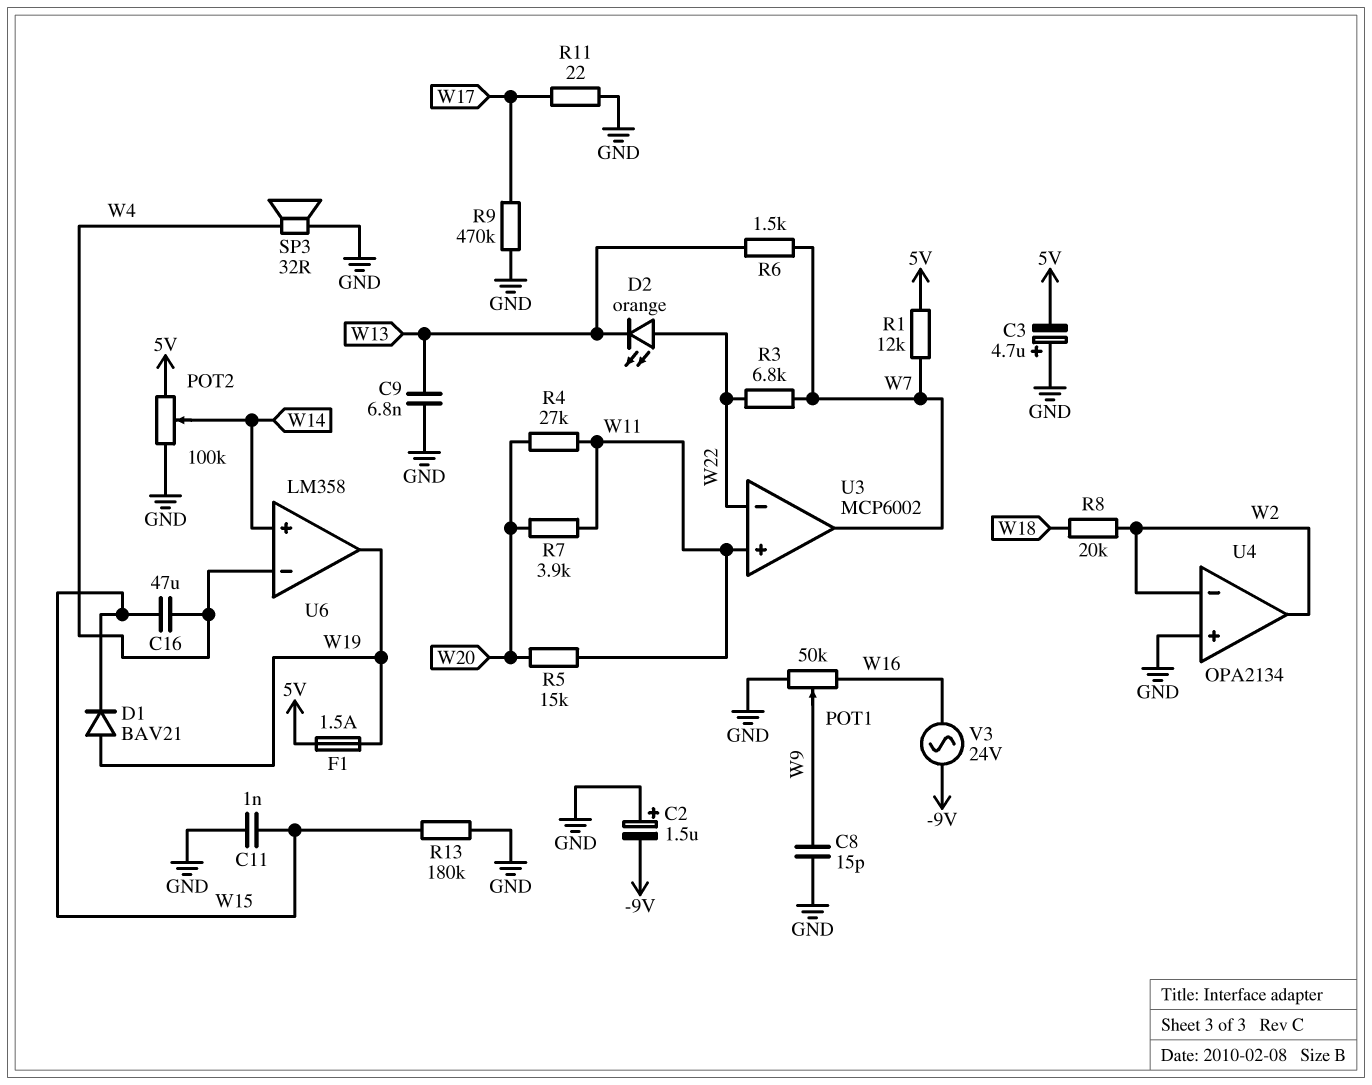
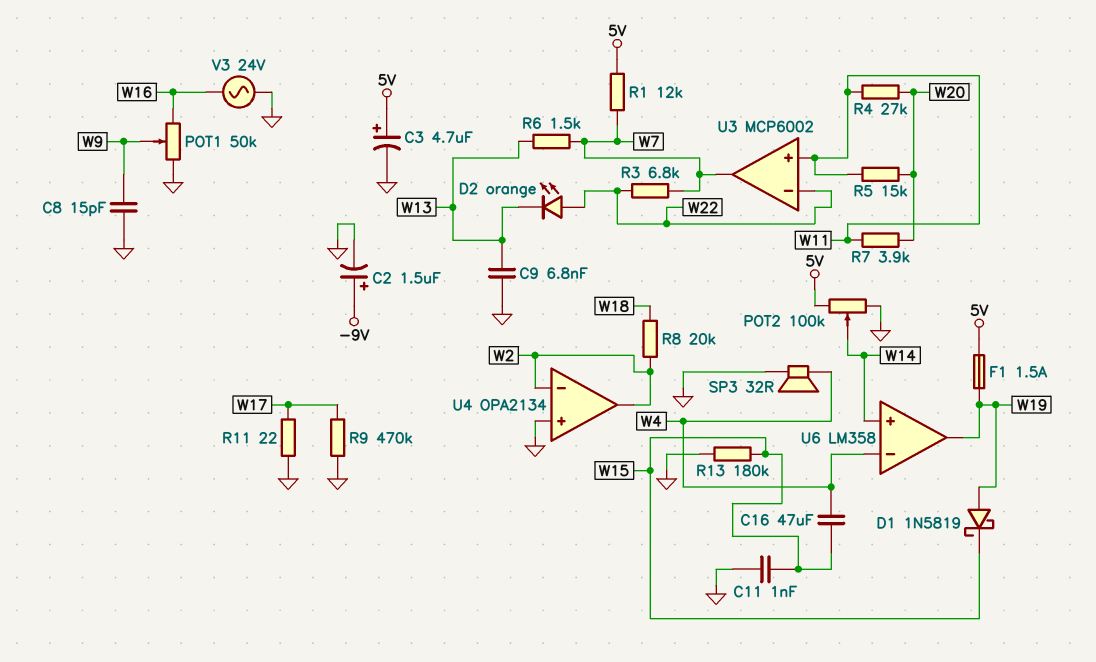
C2: 1.5uF (plus GND, minus -9V) -> 1.5uF (plus -9V, minus GND)
C3: 4.7uF (plus GND, minus 5V) -> 4.7uF (plus 5V, minus GND)
D1: diode BAV21 (A W19, K W15) -> schottky 1N5819 (A W19, K W15)
V3: AC 24V (-9V, W16) -> AC 24V (GND, W16)

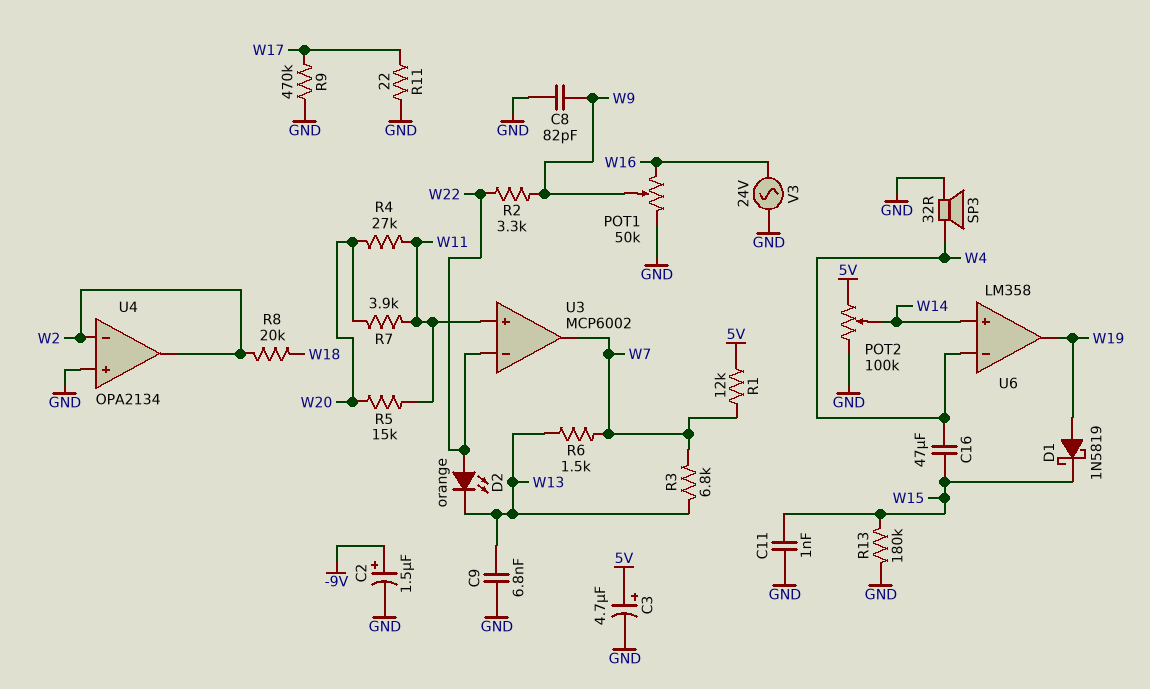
C8: 15pF (GND, W9) -> 82pF (GND, W9)
F1: 1.5A (5V, W19) -> none
R2: none -> 3.3k (W9, W22)
R3: 6.8k (W7, W22) -> 6.8k (W7, W13)

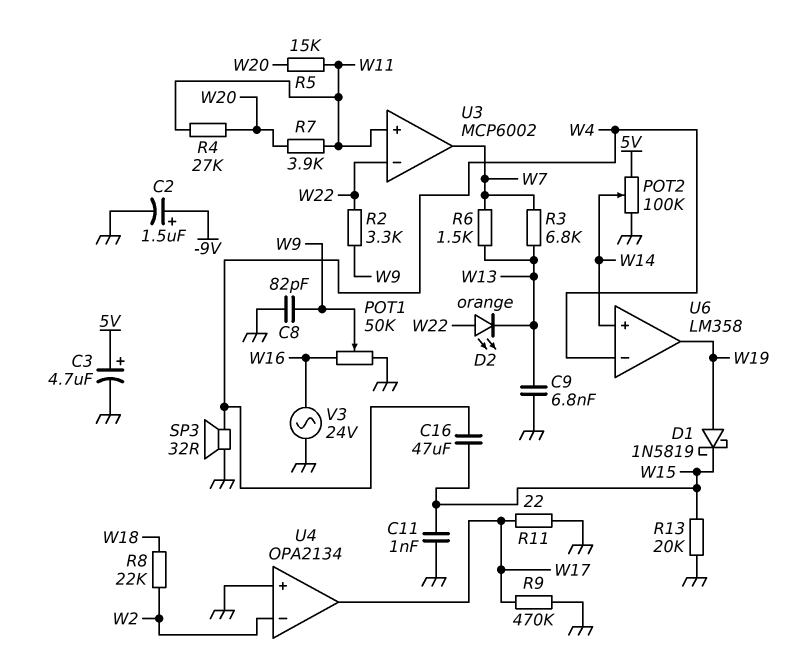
R1: 12k (5V, W7) -> none
R8: 20k (W2, W18) -> 22k (W2, W18)
R13: 180k (GND, W15) -> 20k (GND, W15)
U4 pin out: W2 -> W17

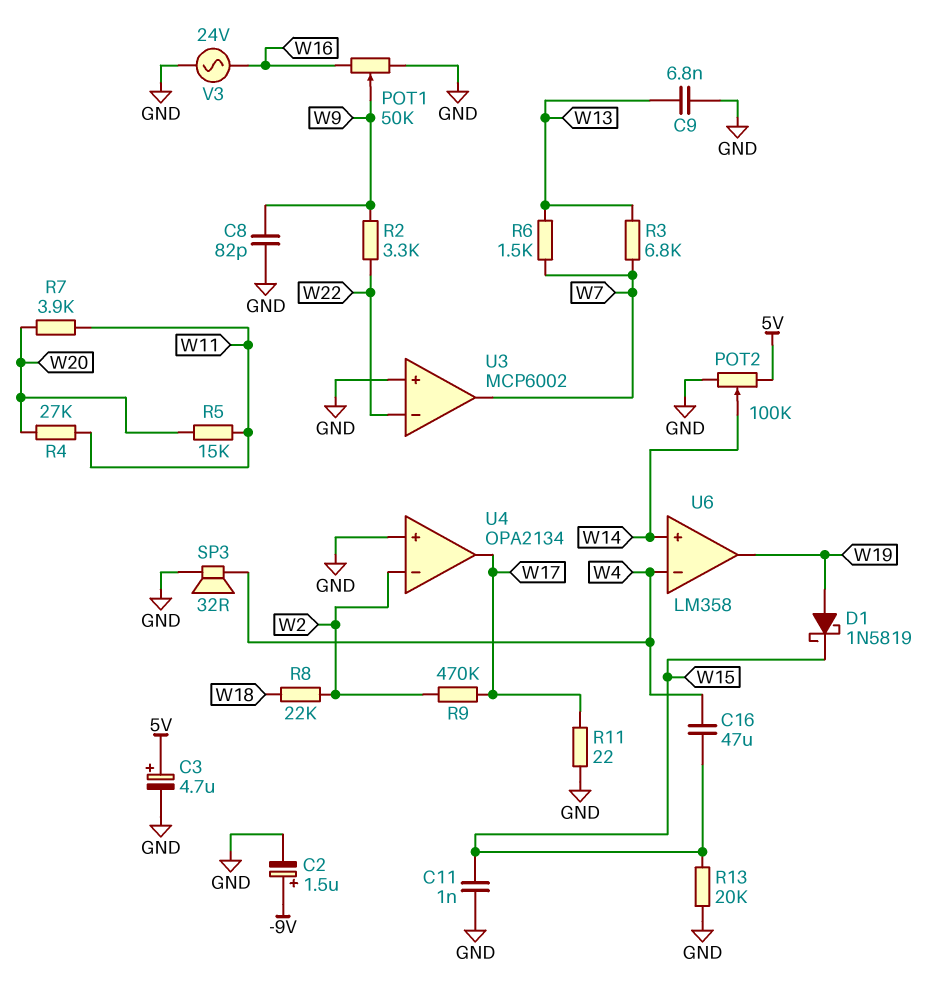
D2: LED orange (A W22, K W13) -> none
R9: 470k (GND, W17) -> 470k (W2, W17)
U3 pin in+: W11 -> GND

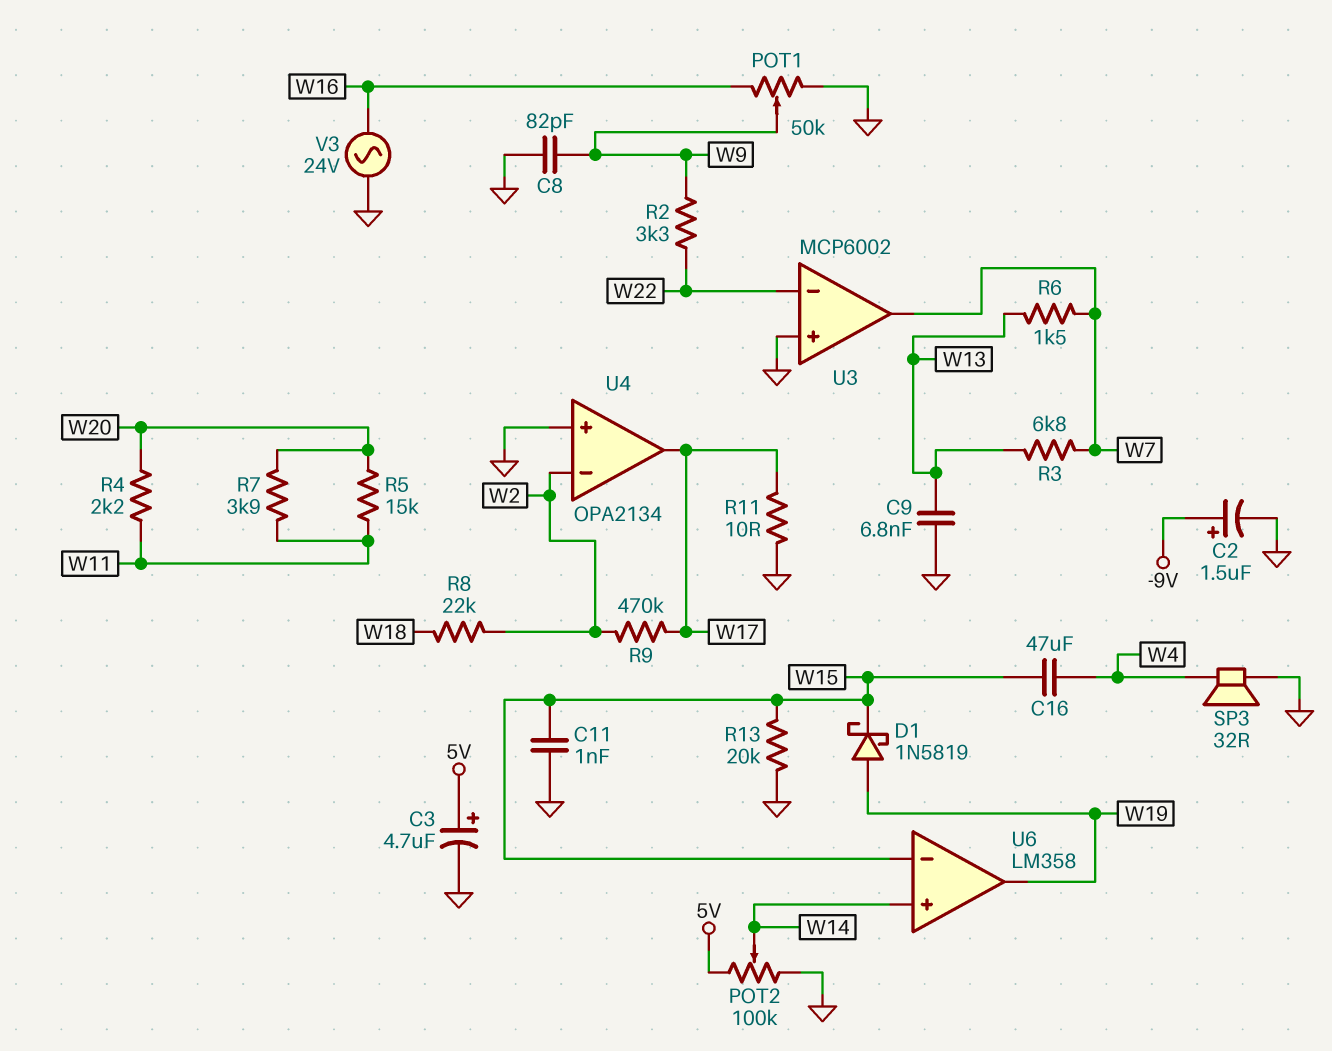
R4: 27k (W11, W20) -> 2.2k (W11, W20)
R11: 22 (GND, W17) -> 10 (GND, W17)
U6 pin in-: W4 -> W15

